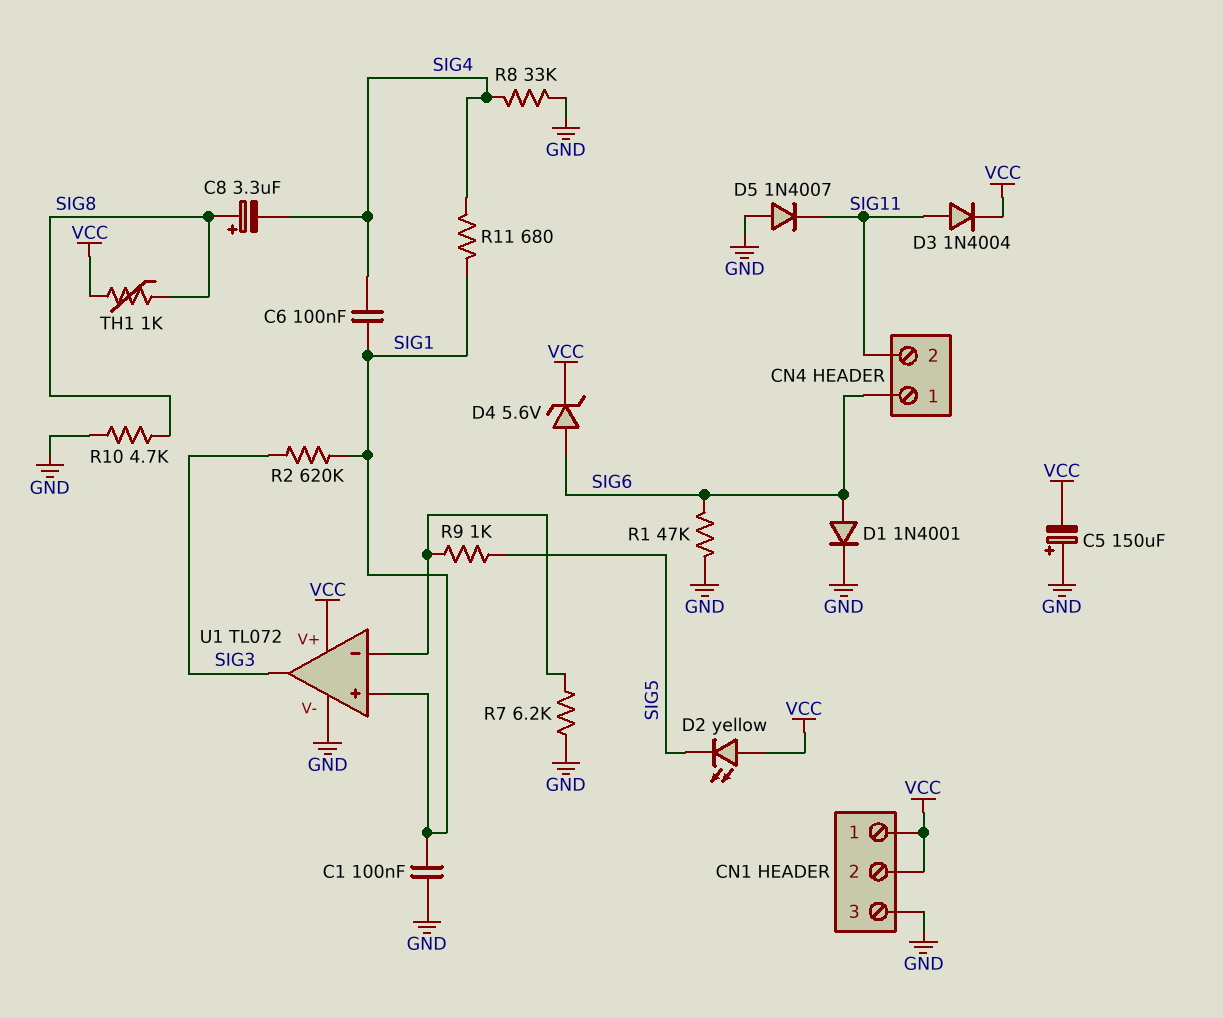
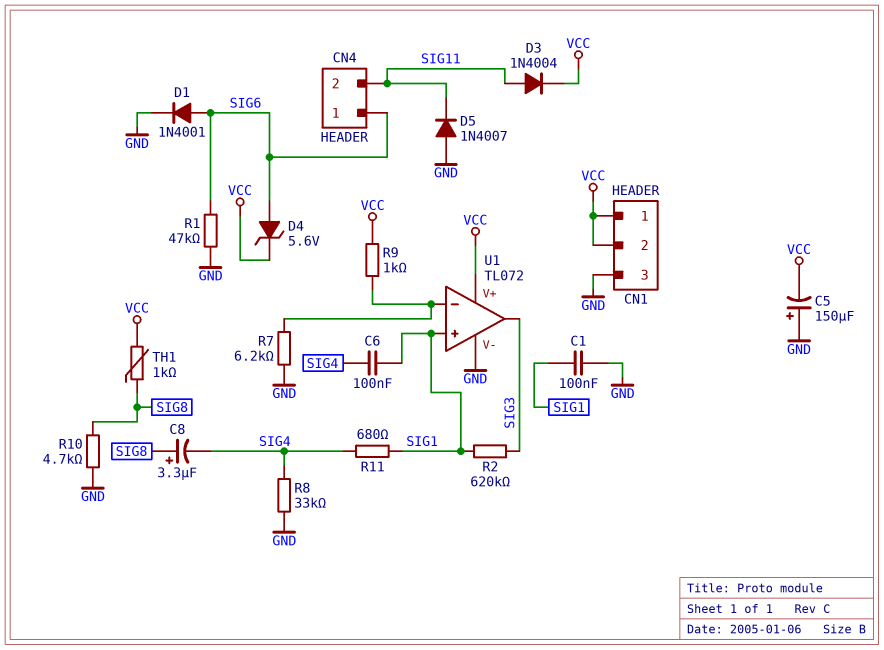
D2: LED yellow (A VCC, K SIG5) -> none
R9: 1k (SIG5, U1/in-) -> 1k (U1/in-, VCC)

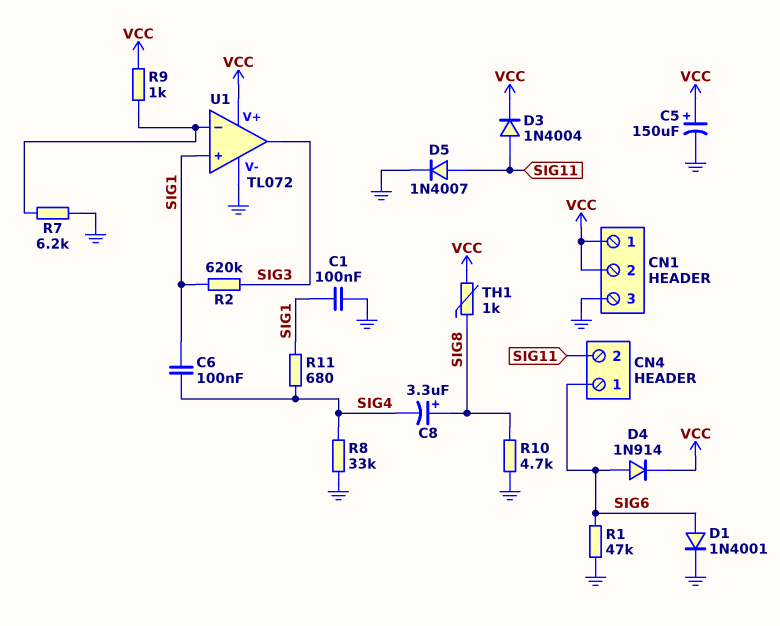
C5: 150uF (plus GND, minus VCC) -> 150uF (plus VCC, minus GND)
D4: zener 5.6V (A SIG6, K VCC) -> diode 1N914 (A SIG6, K VCC)
D5: diode 1N4007 (A GND, K SIG11) -> diode 1N4007 (A SIG11, K GND)

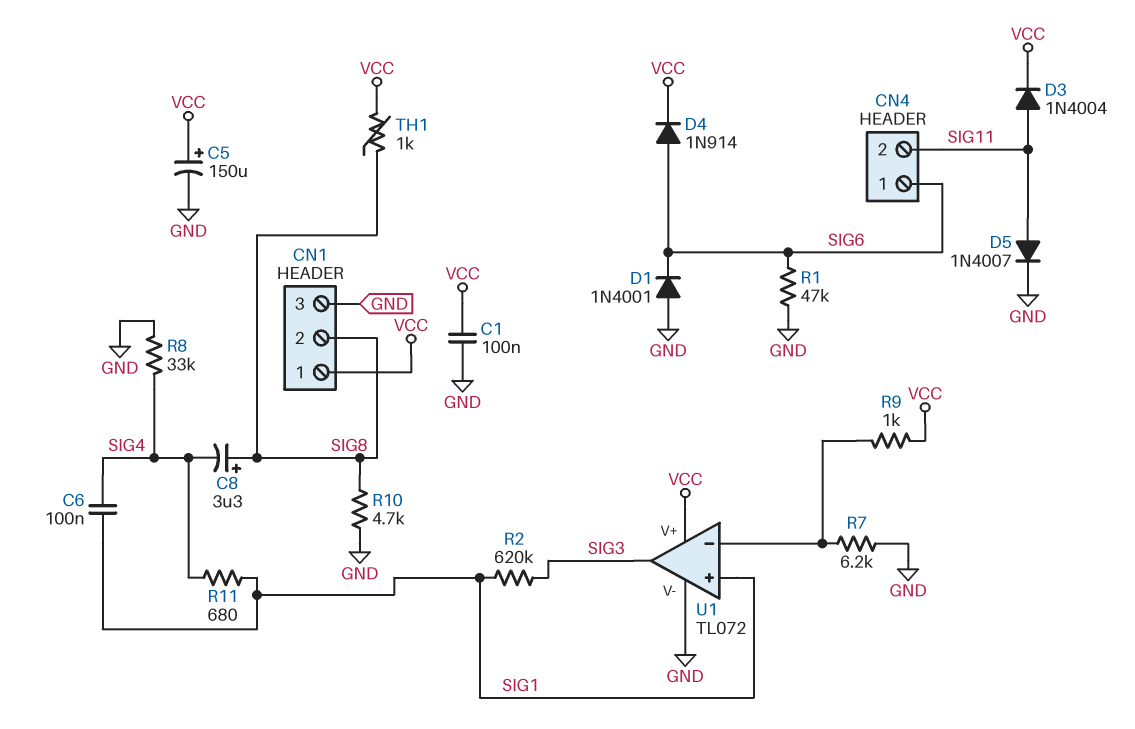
C1: 100nF (GND, SIG1) -> 100nF (GND, VCC)
CN1 pin 2: VCC -> SIG8
D1: diode 1N4001 (A SIG6, K GND) -> diode 1N4001 (A GND, K SIG6)

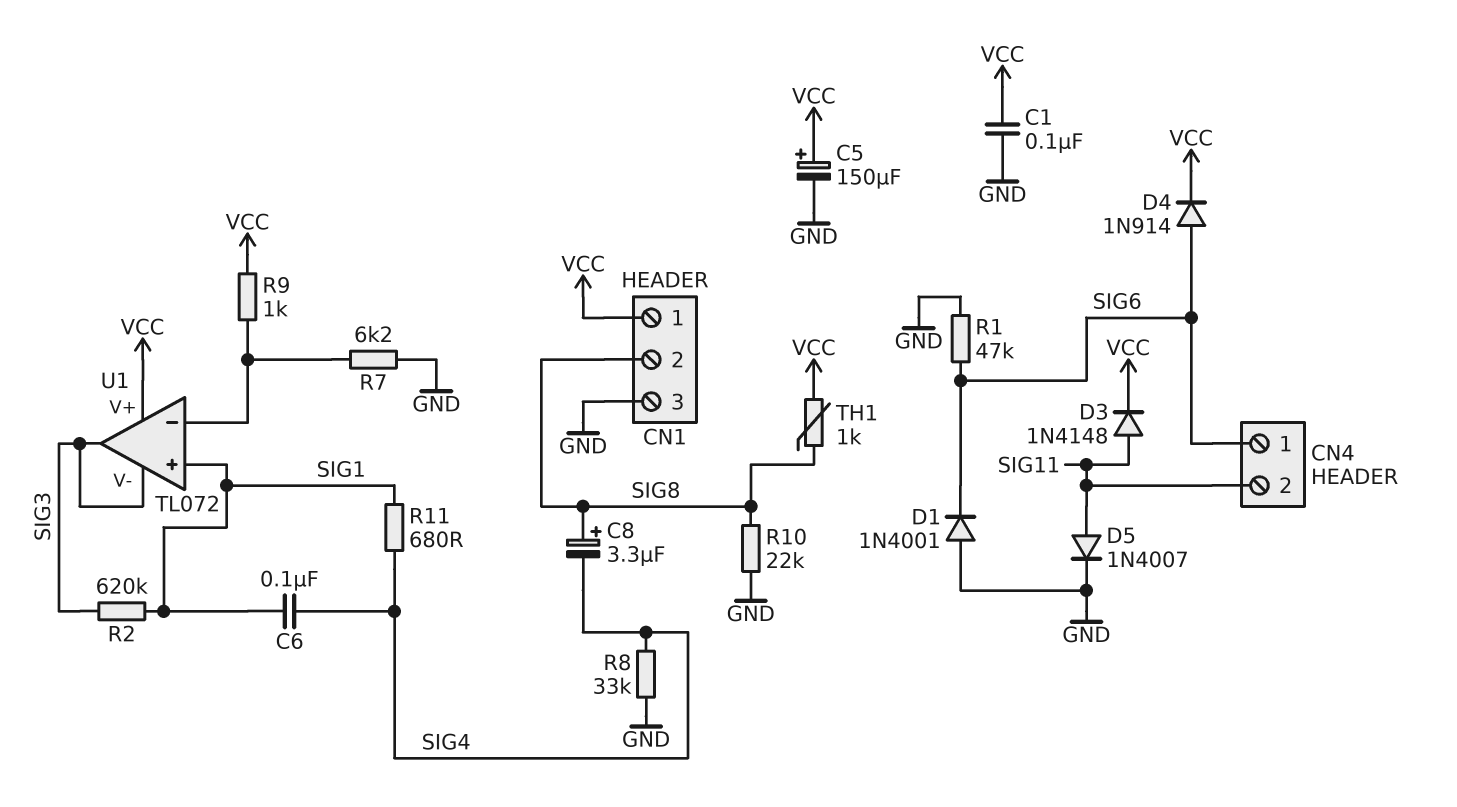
D3: diode 1N4004 (A SIG11, K VCC) -> diode 1N4148 (A SIG11, K VCC)
R10: 4.7k (GND, SIG8) -> 22k (GND, SIG8)
U1 pin V-: GND -> SIG3

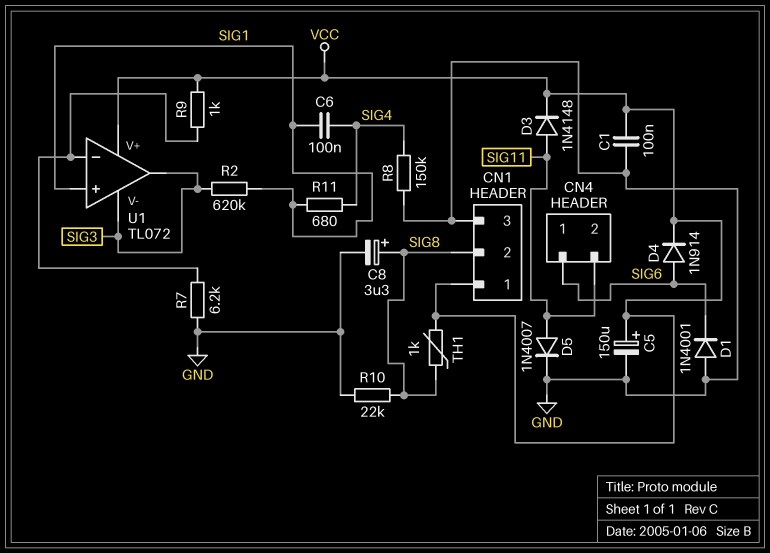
C8: 3.3uF (plus SIG8, minus SIG4) -> 3.3uF (plus SIG8, minus GND)
R1: 47k (GND, SIG6) -> none
R8: 33k (GND, SIG4) -> 150k (GND, SIG4)

